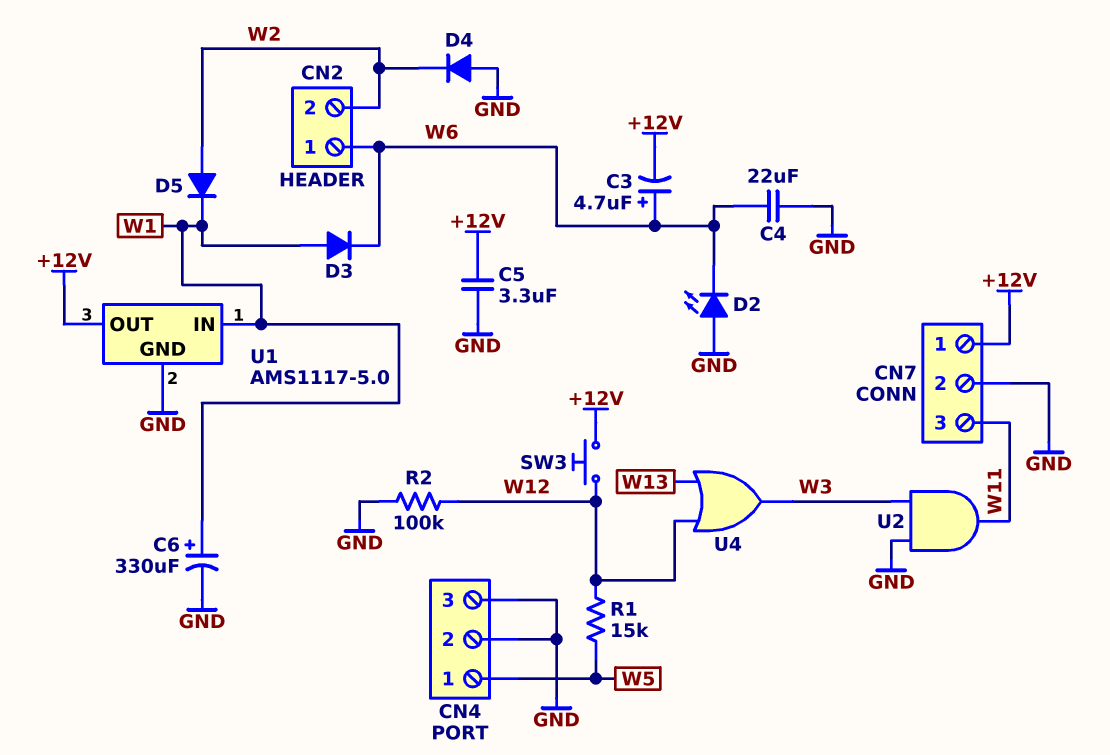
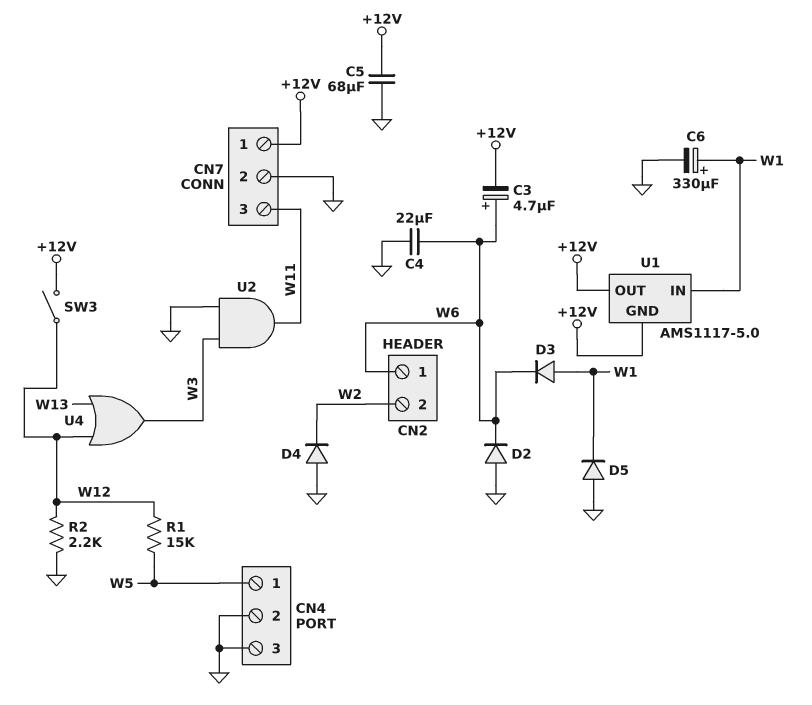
C5: 3.3uF (+12V, GND) -> 68uF (+12V, GND)
D2: LED (A GND, K W6) -> diode (A GND, K W6)
D5: diode (A W2, K W1) -> diode (A GND, K W1)
R2: 100k (GND, W12) -> 2.2k (GND, W12)
SW3: button (+12V, W12) -> switch (+12V, W12)
U1 pin GND: GND -> +12V

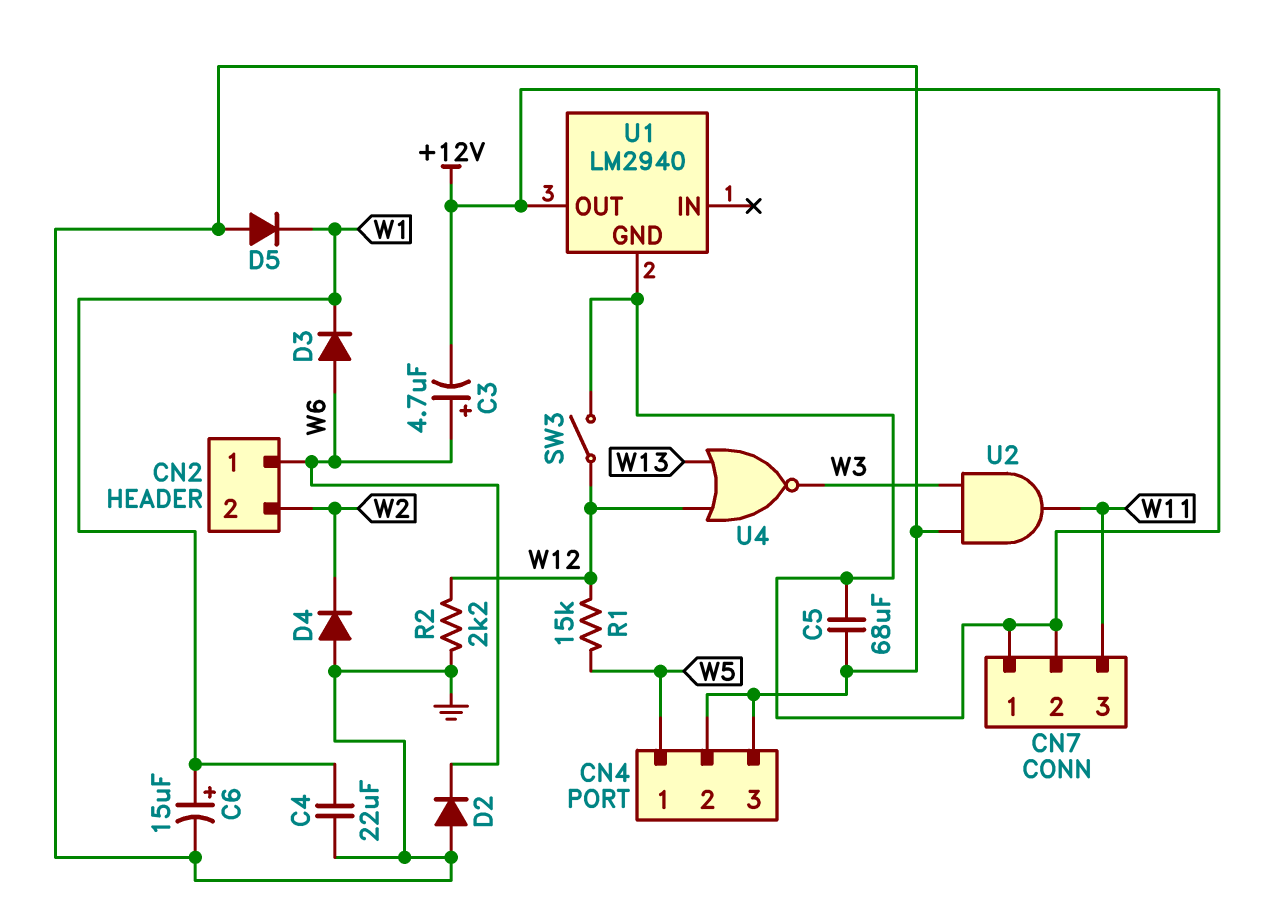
C4: 22uF (GND, W6) -> 22uF (GND, W1)
C6: 330uF (plus W1, minus GND) -> 15uF (plus W1, minus GND)
CN7 pin 2: GND -> +12V
D3: diode (A W1, K W6) -> diode (A W6, K W1)
U1: AMS1117-5.0 -> LM2940
U1 pin IN: W1 -> none
U4: OR (in W12, in W13, out W3) -> NOR (in W12, in W13, out W3)

